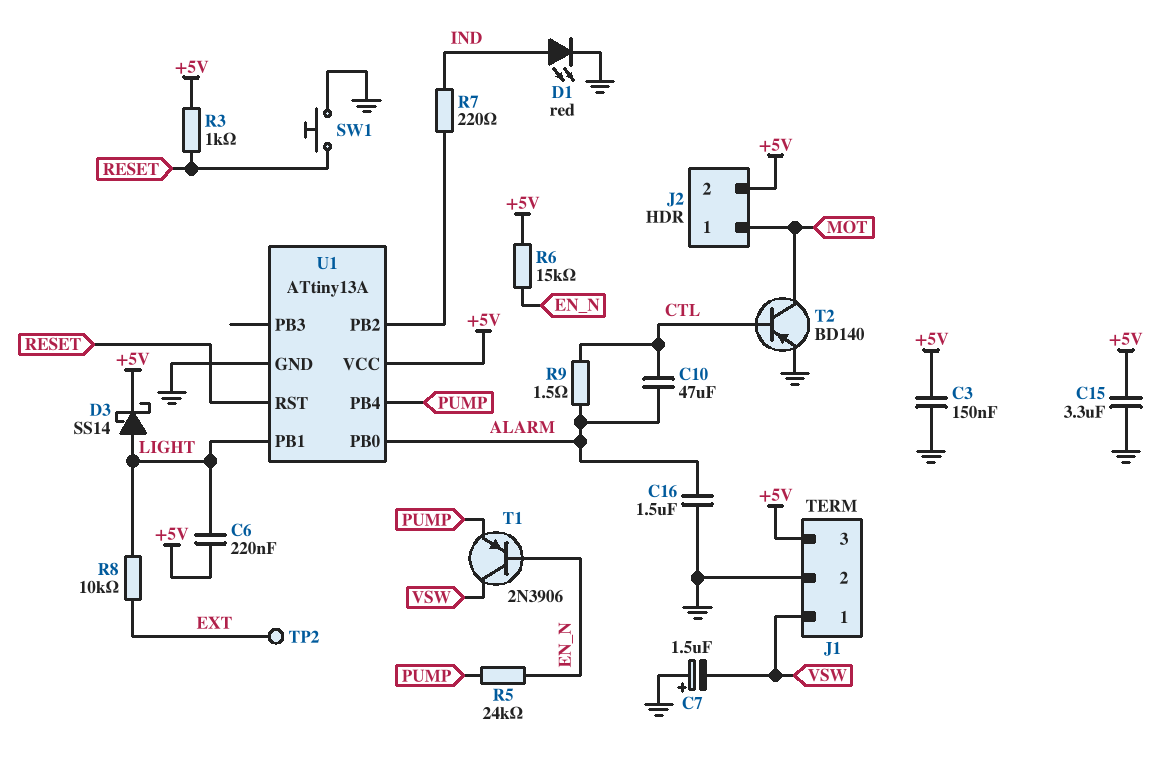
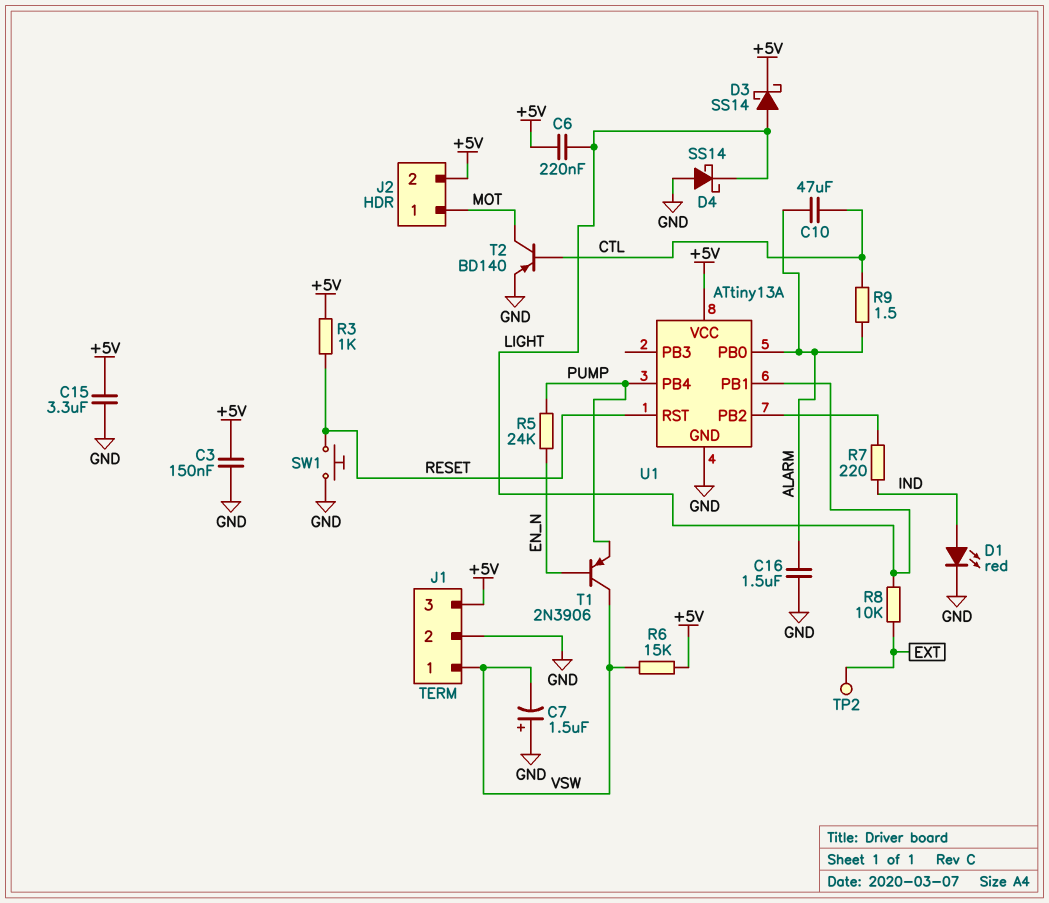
D4: none -> schottky SS14 (A GND, K LIGHT)
R6: 15k (+5V, EN_N) -> 15k (+5V, VSW)

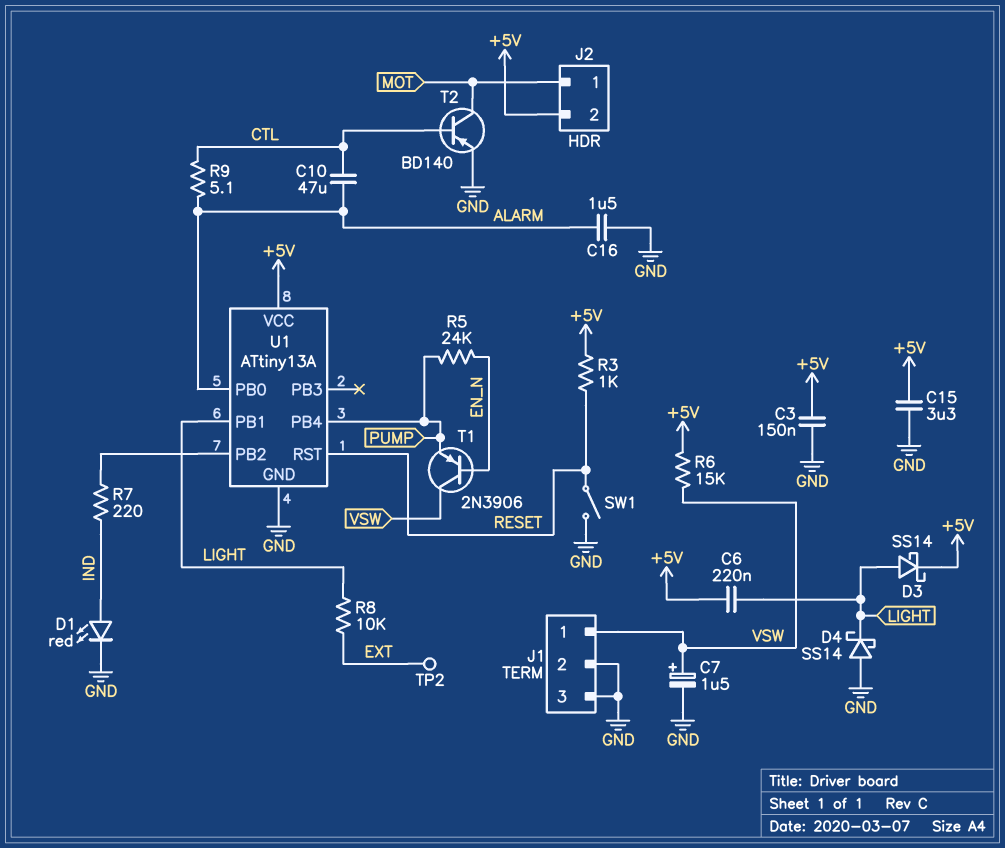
C7: 1.5uF (plus GND, minus VSW) -> 1.5uF (plus VSW, minus GND)
J1 pin 3: +5V -> GND
R9: 1.5 (ALARM, CTL) -> 5.1 (ALARM, CTL)
SW1: button (GND, RESET) -> switch (GND, RESET)

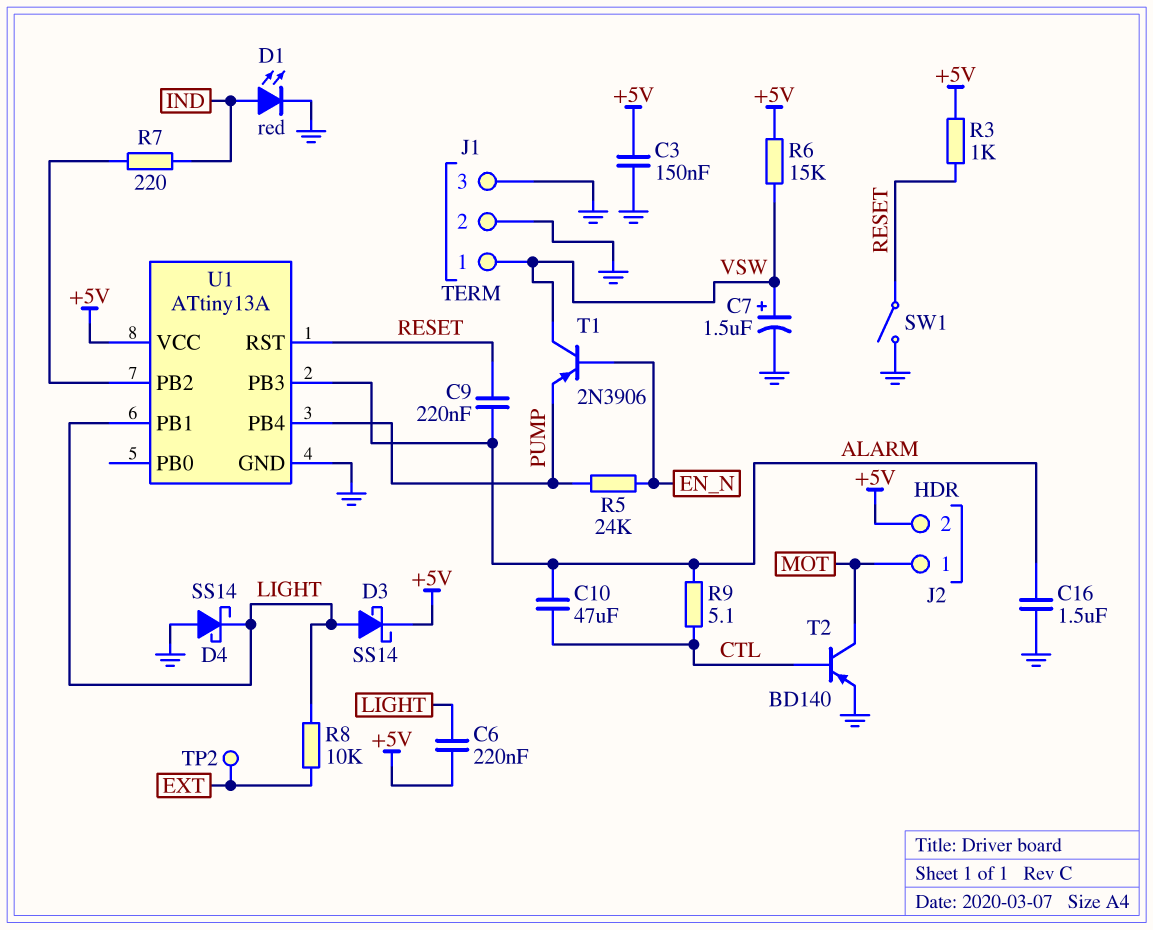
C9: none -> 220nF (ALARM, RESET)
C15: 3.3uF (+5V, GND) -> none
U1 pin PB0: ALARM -> none
U1 pin PB3: none -> ALARM

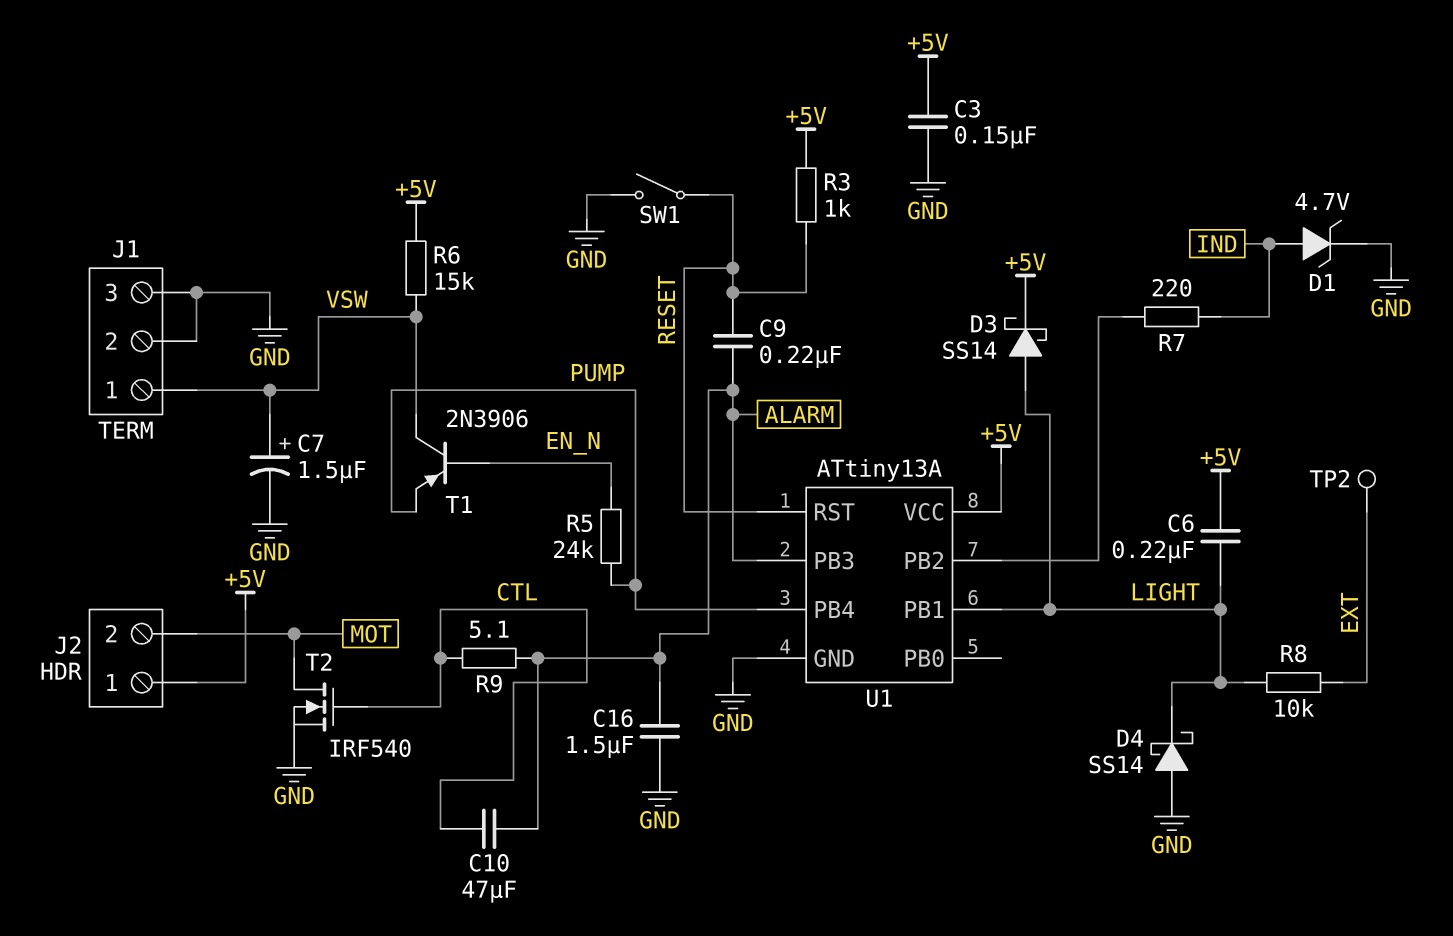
D1: LED red (A IND, K GND) -> zener 4.7V (A IND, K GND)
J2 pin 1: MOT -> +5V
J2 pin 2: +5V -> MOT
T2: PNP BD140 (B CTL, C MOT, E GND) -> NMOS IRF540 (G CTL, D MOT, S GND)

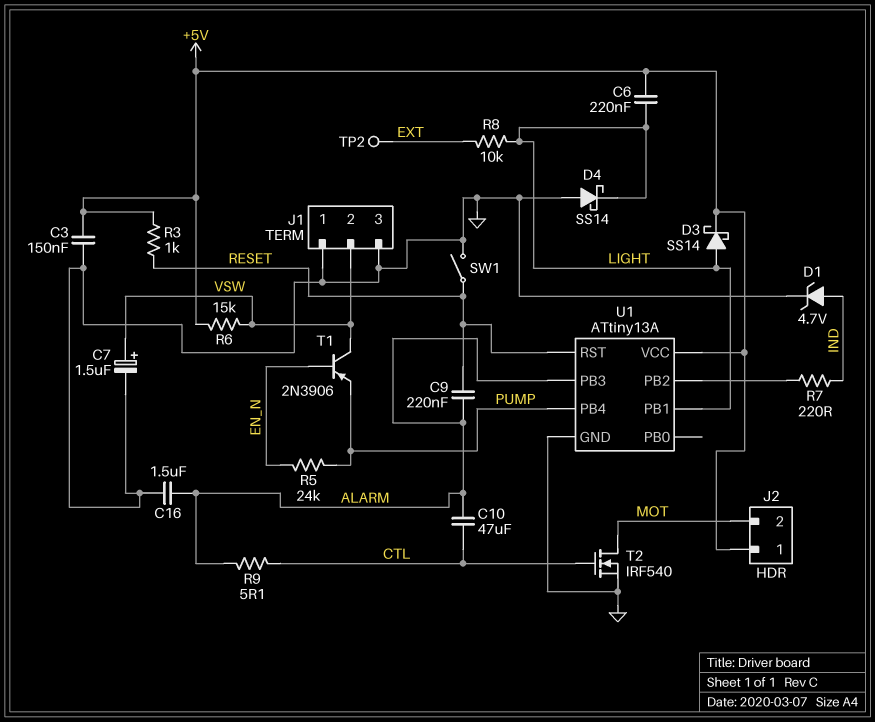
J1 pin 1: VSW -> GND
J1 pin 2: GND -> VSW

